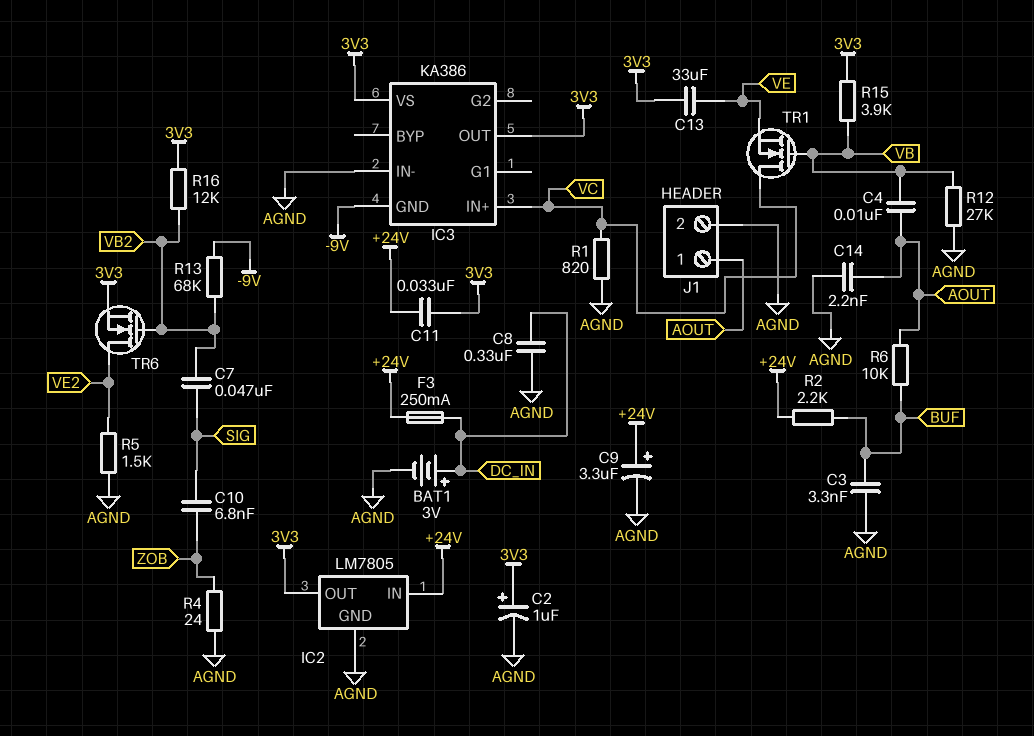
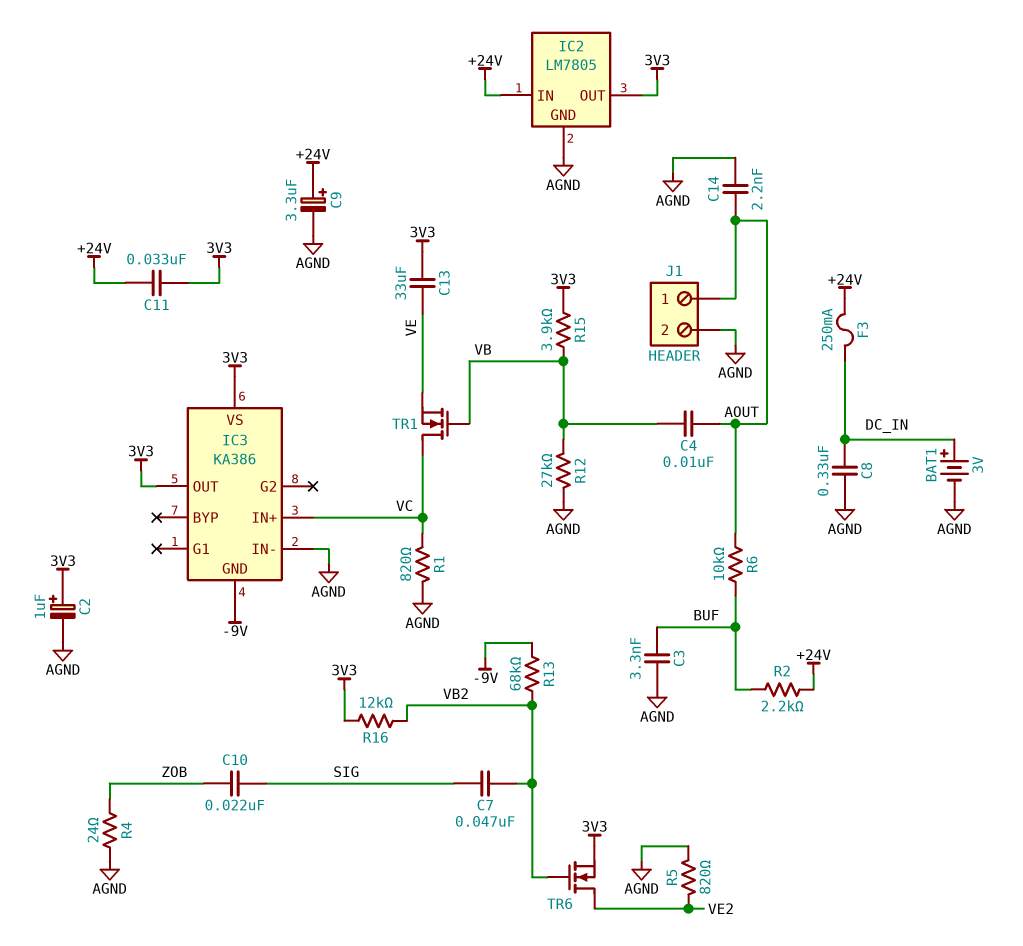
C10: 6.8nF (SIG, ZOB) -> 22nF (SIG, ZOB)
R5: 1.5k (AGND, VE2) -> 820 (AGND, VE2)

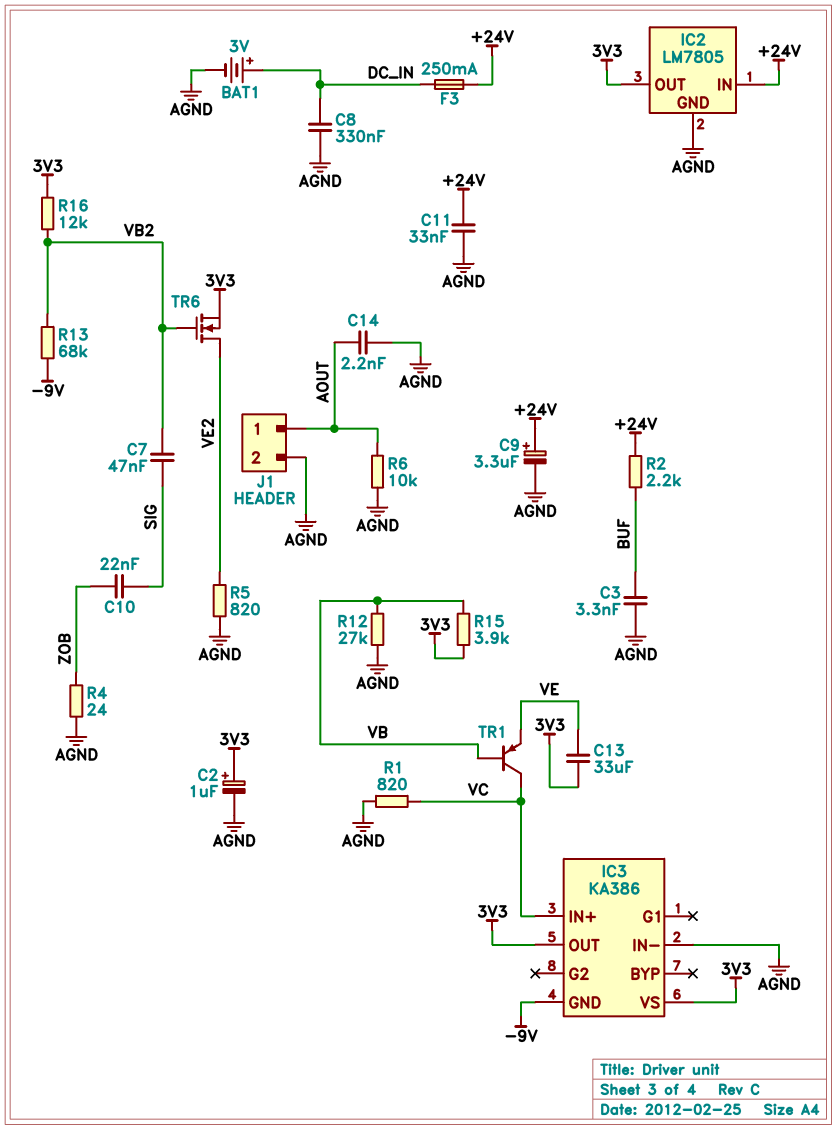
C4: 10nF (AOUT, VB) -> none
C11: 33nF (+24V, 3V3) -> 33nF (+24V, AGND)
R6: 10k (AOUT, BUF) -> 10k (AGND, AOUT)
TR1: NMOS (G VB, D VC, S VE) -> PNP (B VB, C VC, E VE)

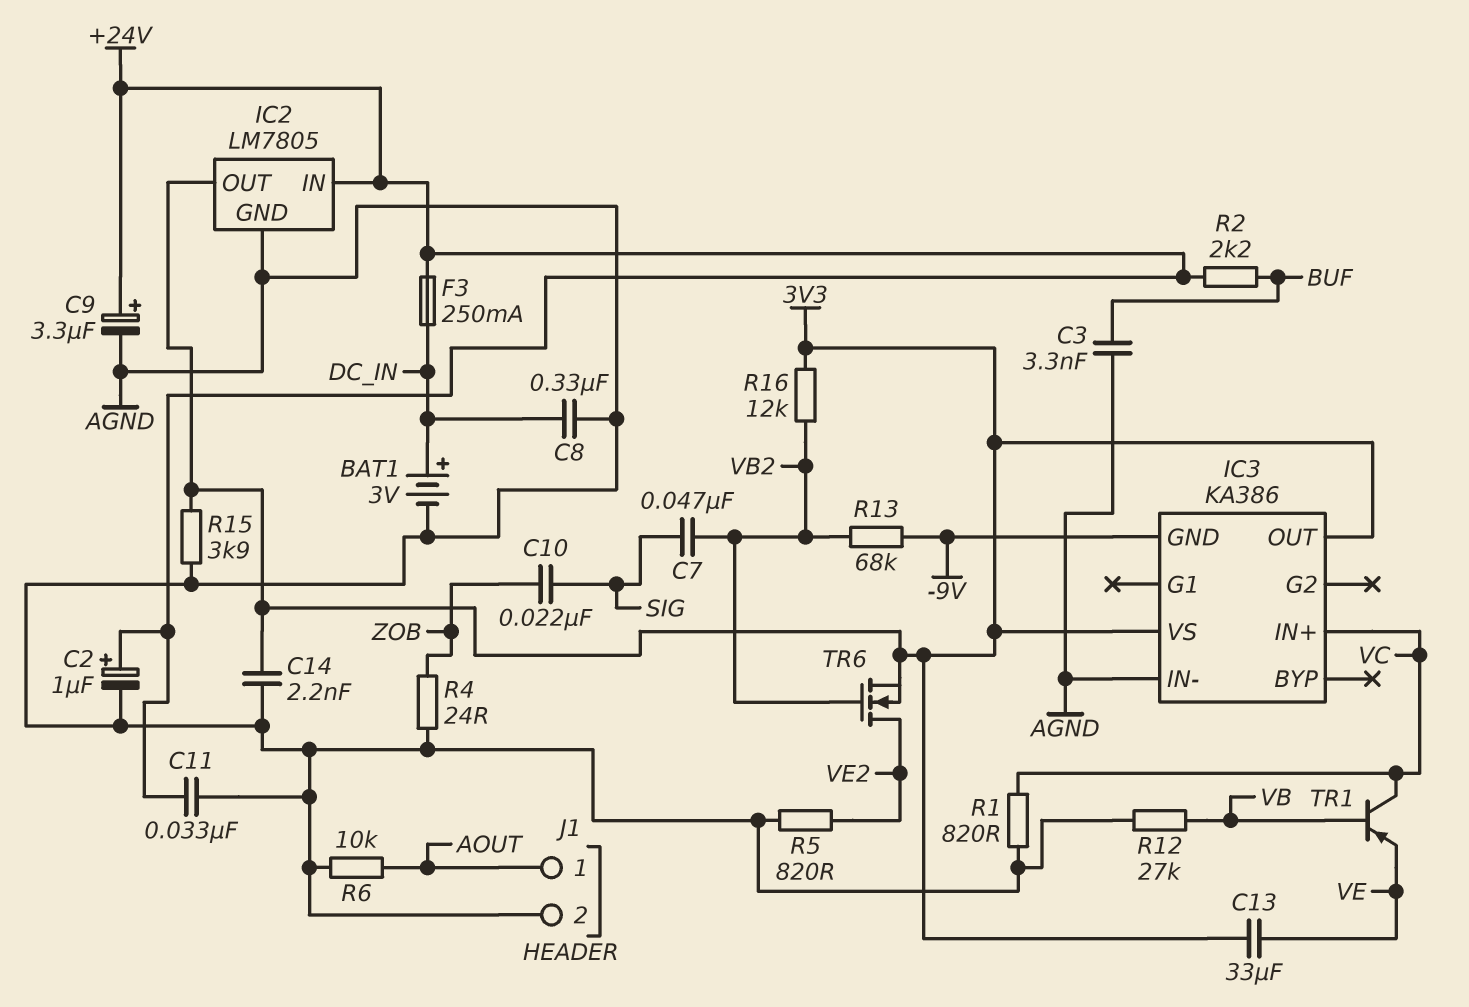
C2: 1uF (plus 3V3, minus AGND) -> 1uF (plus +24V, minus AGND)
C14: 2.2nF (AGND, AOUT) -> 2.2nF (3V3, AGND)
R15: 3.9k (3V3, VB) -> 3.9k (3V3, AGND)

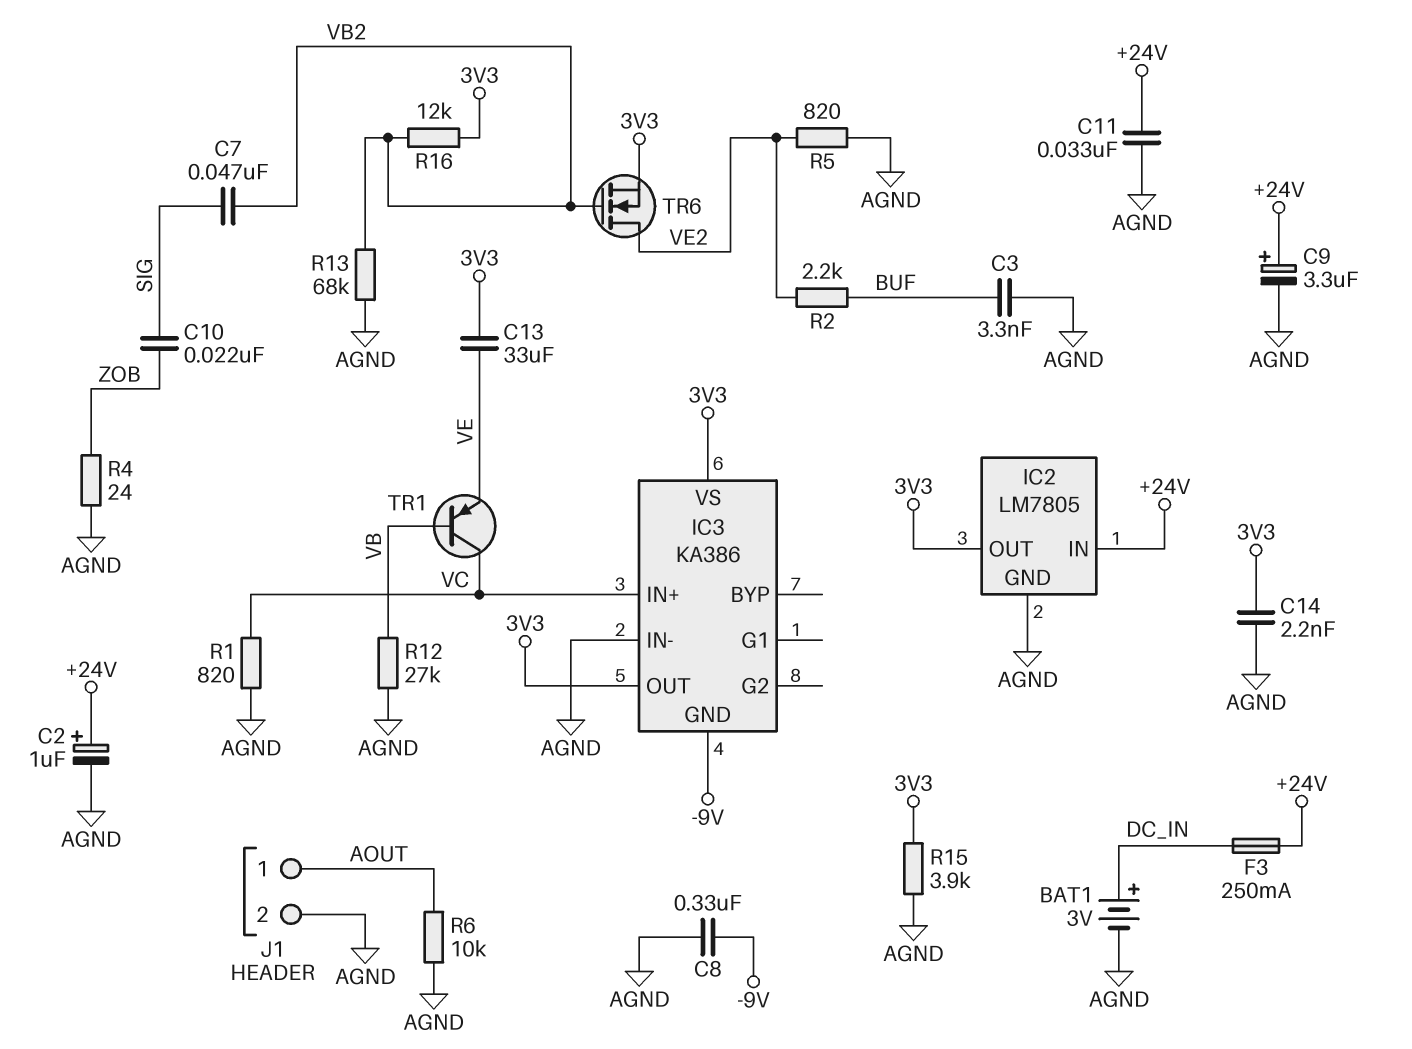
C8: 330nF (AGND, DC_IN) -> 330nF (-9V, AGND)
R2: 2.2k (+24V, BUF) -> 2.2k (BUF, VE2)
R13: 68k (-9V, VB2) -> 68k (AGND, VB2)

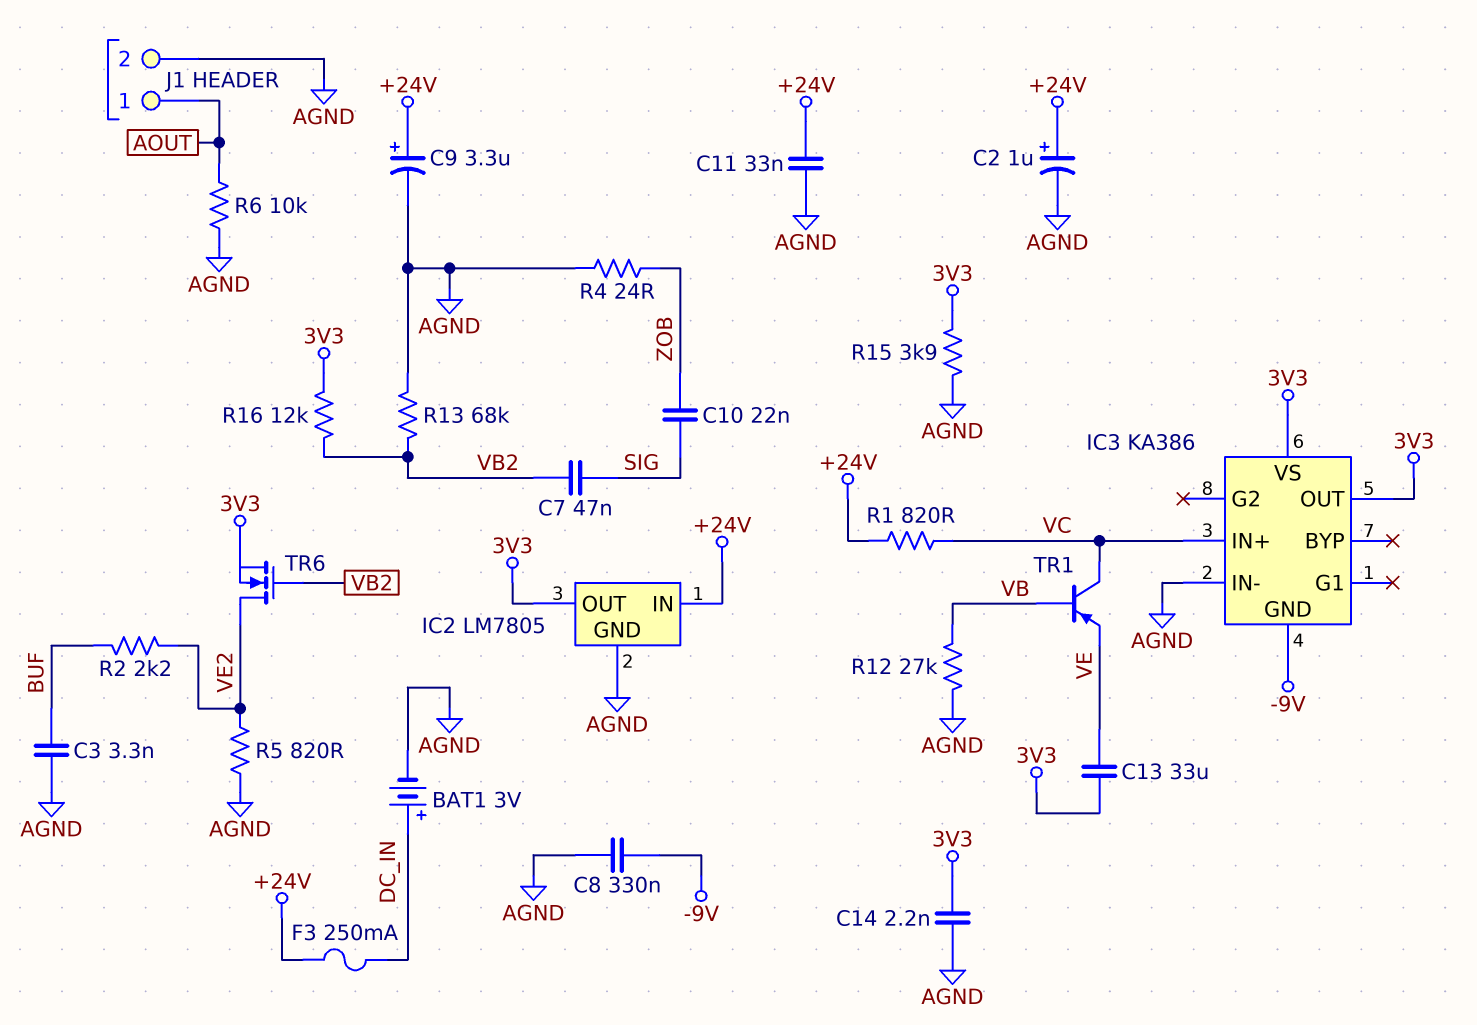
R1: 820 (AGND, VC) -> 820 (+24V, VC)

